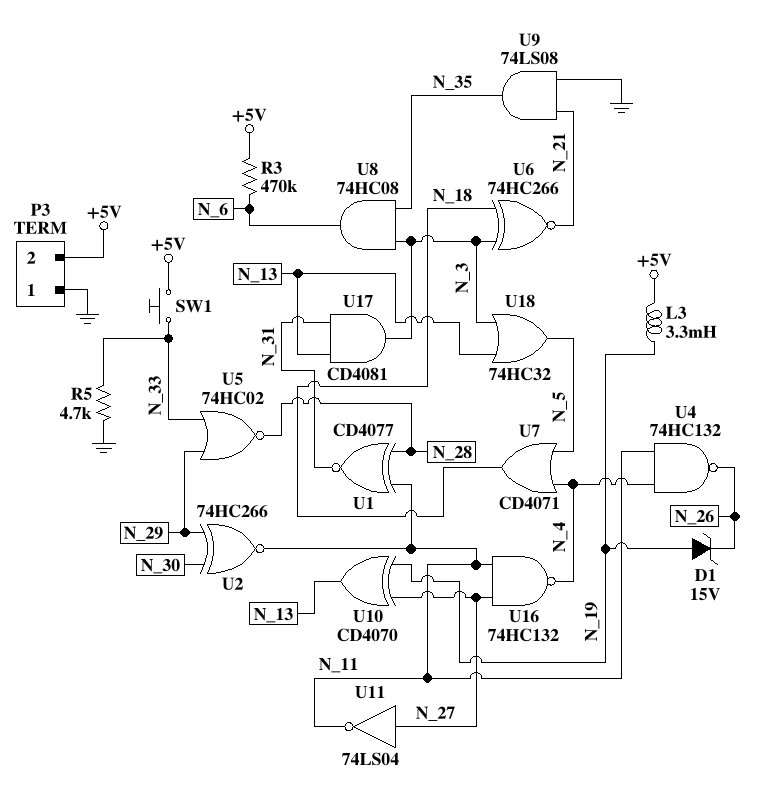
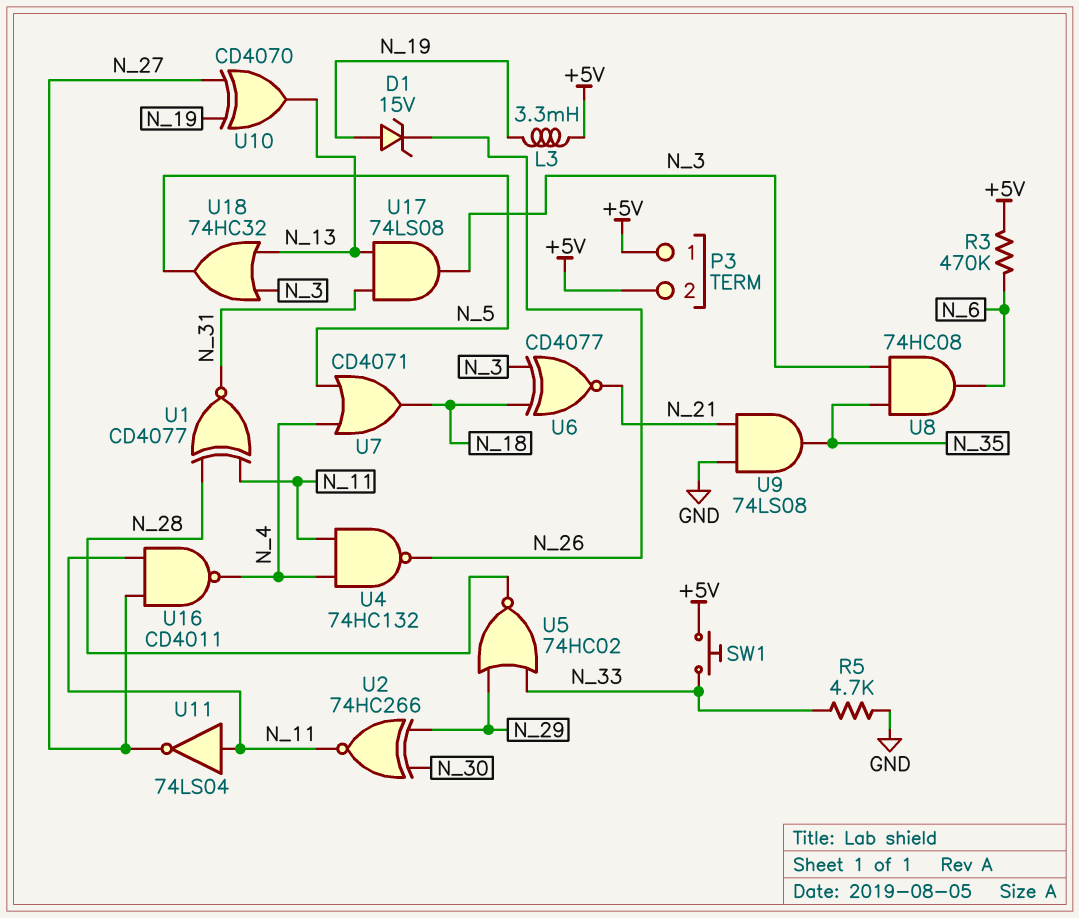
P3 pin 1: GND -> +5V
U6: XNOR 74HC266 (in N_3, in N_18, out N_21) -> XNOR CD4077 (in N_3, in N_18, out N_21)
U11: NOT 74LS04 (in N_27, out N_11) -> NOT 74LS04 (in N_11, out N_27)
U16: NAND 74HC132 (in N_11, in N_27, out N_4) -> NAND CD4011 (in N_11, in N_27, out N_4)
U17: AND CD4081 (in N_13, in N_31, out N_3) -> AND 74LS08 (in N_13, in N_31, out N_3)

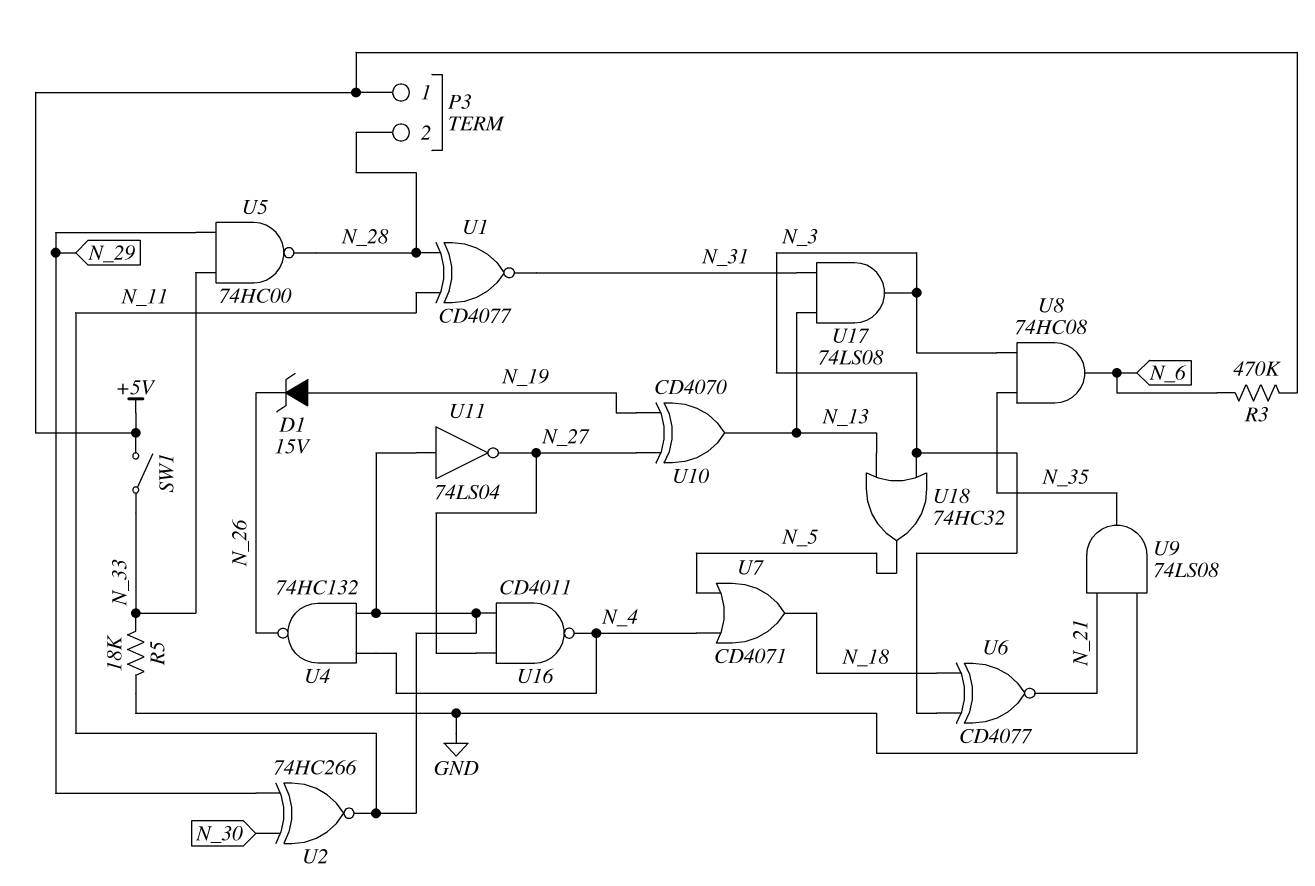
L3: 3.3mH (+5V, N_19) -> none
P3 pin 2: +5V -> N_28
R5: 4.7k (GND, N_33) -> 18k (GND, N_33)
SW1: button (+5V, N_33) -> switch (+5V, N_33)
U5: NOR 74HC02 (in N_29, in N_33, out N_28) -> NAND 74HC00 (in N_29, in N_33, out N_28)

